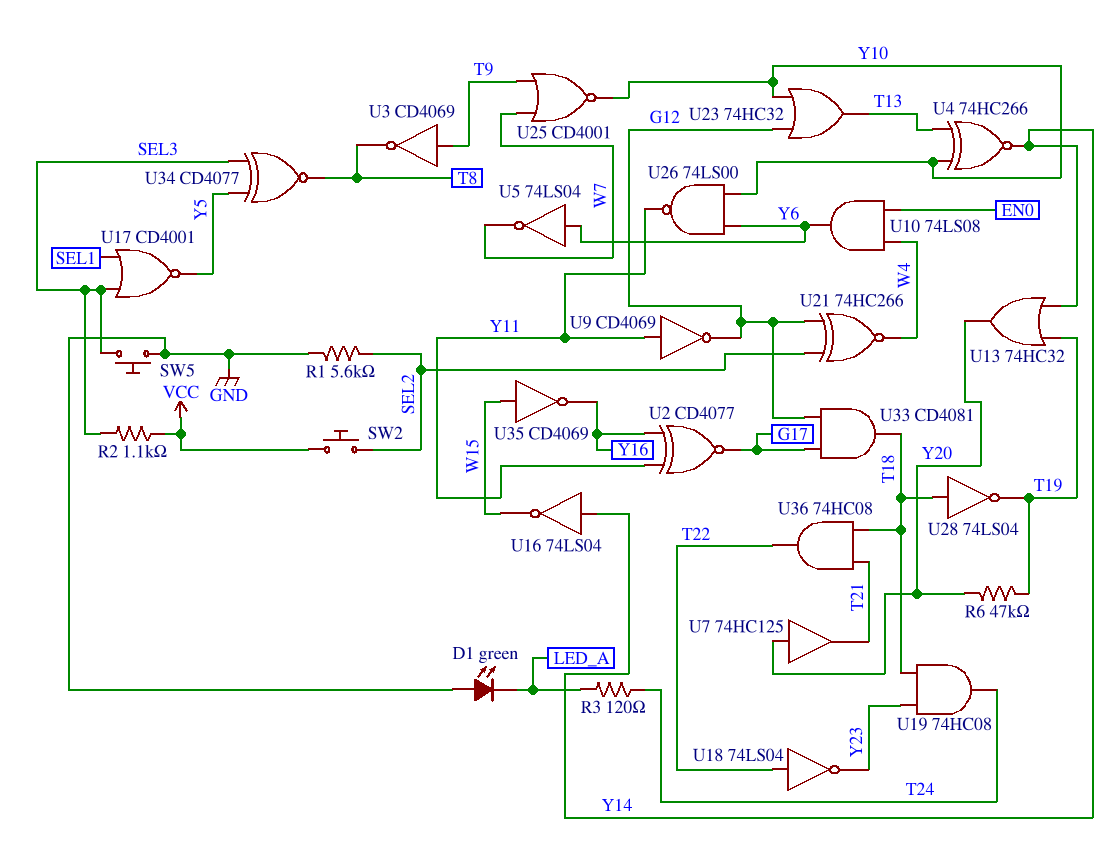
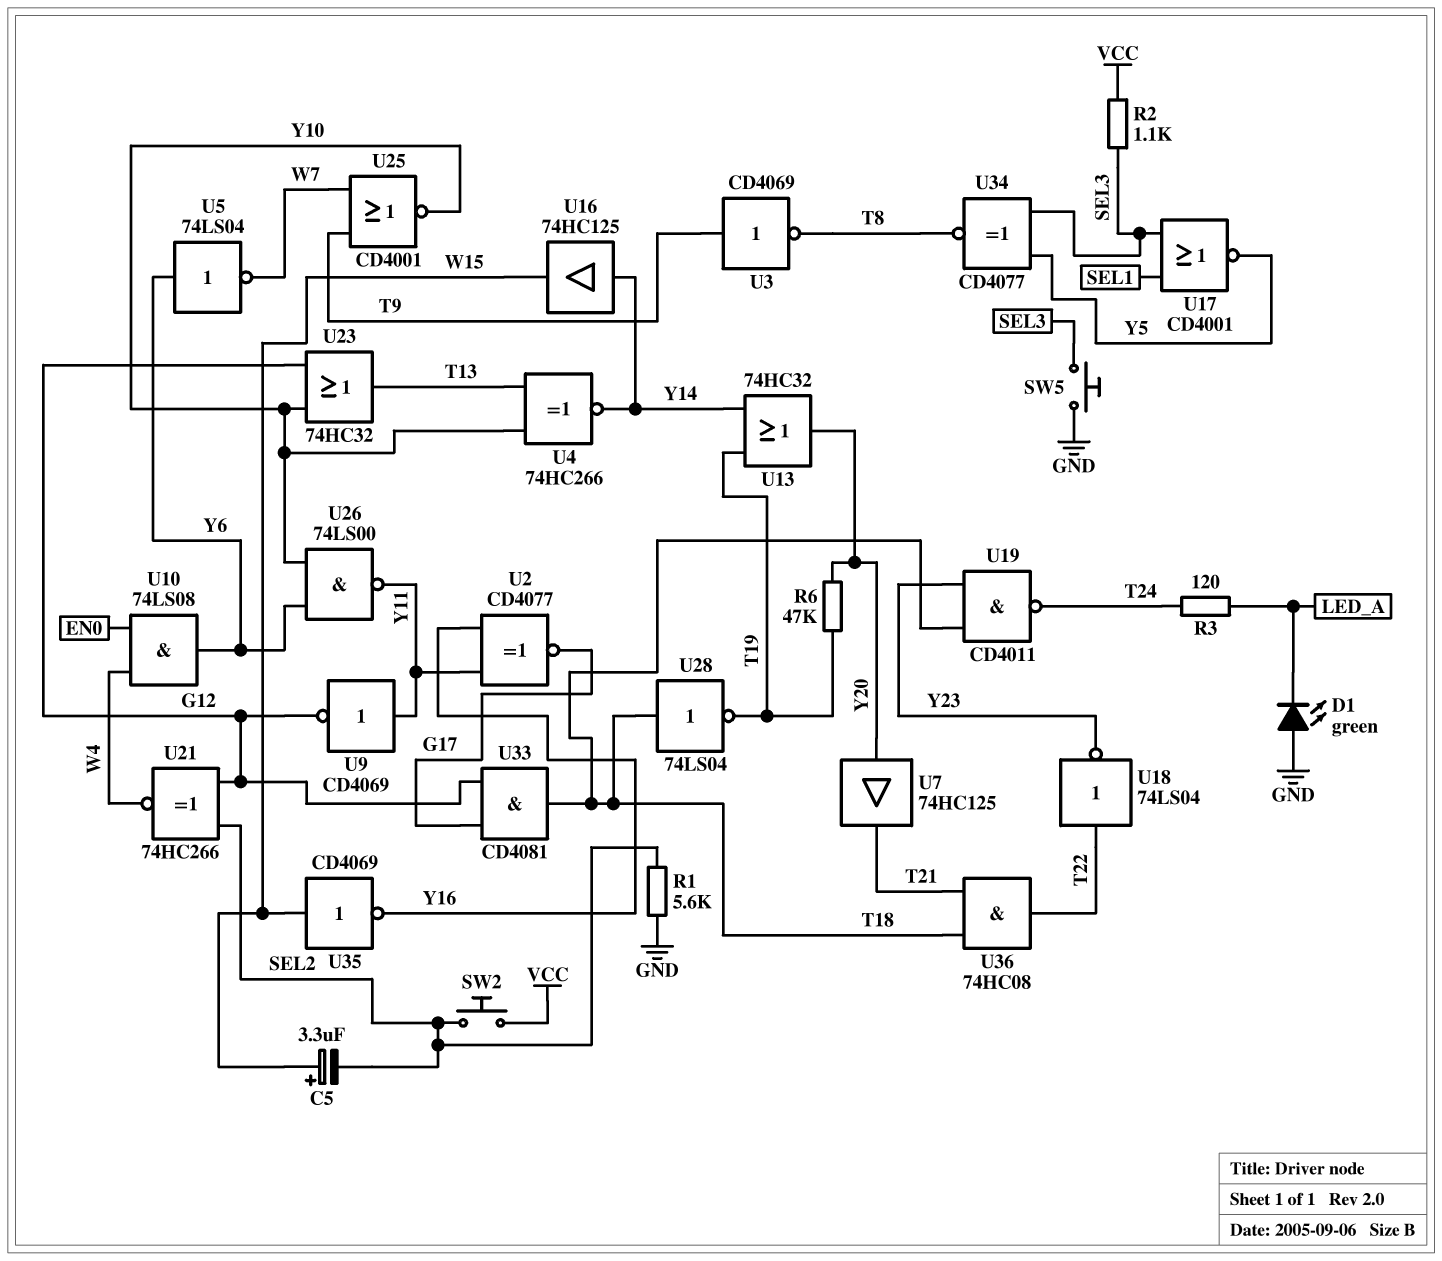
C5: none -> 3.3uF (plus W15, minus SEL2)
U16: NOT 74LS04 (in Y14, out W15) -> buffer 74HC125 (in Y14, out W15)
U19: AND 74HC08 (in T18, in Y23, out T24) -> NAND CD4011 (in T18, in Y23, out T24)

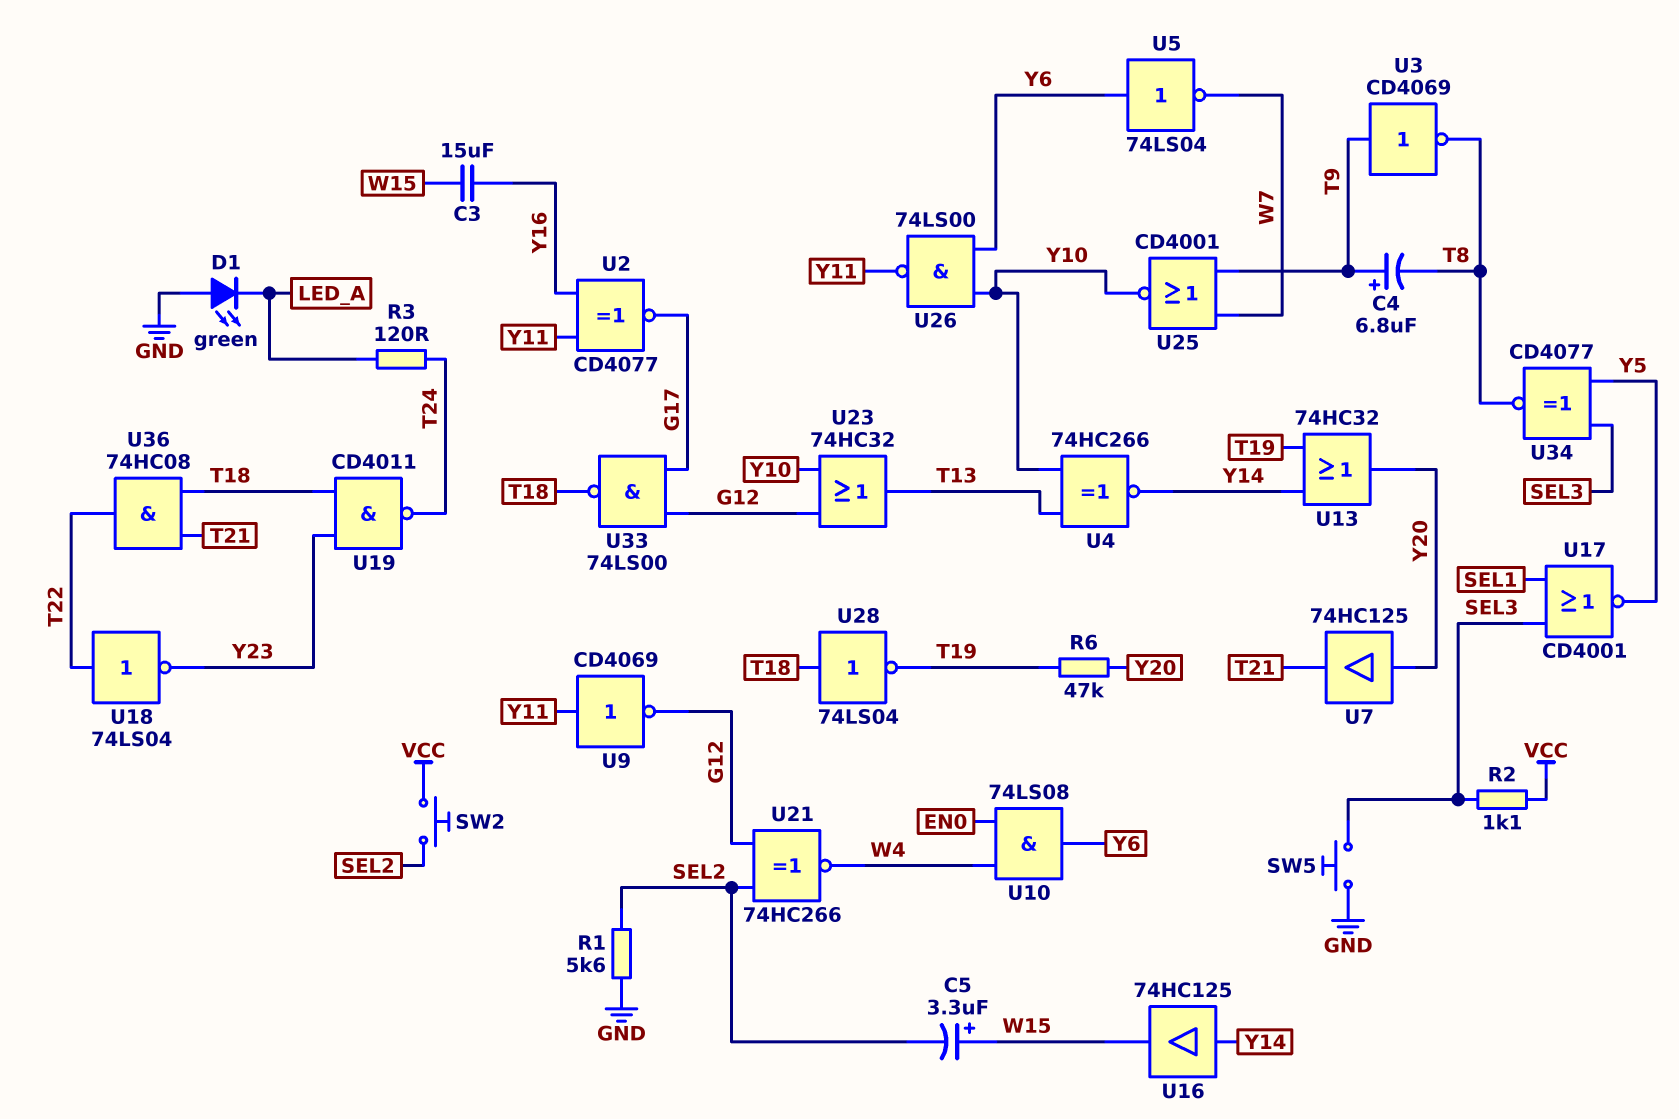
C3: none -> 15uF (W15, Y16)
C4: none -> 6.8uF (plus T9, minus T8)
U33: AND CD4081 (in G12, in G17, out T18) -> NAND 74LS00 (in G12, in G17, out T18)
U35: NOT CD4069 (in W15, out Y16) -> none

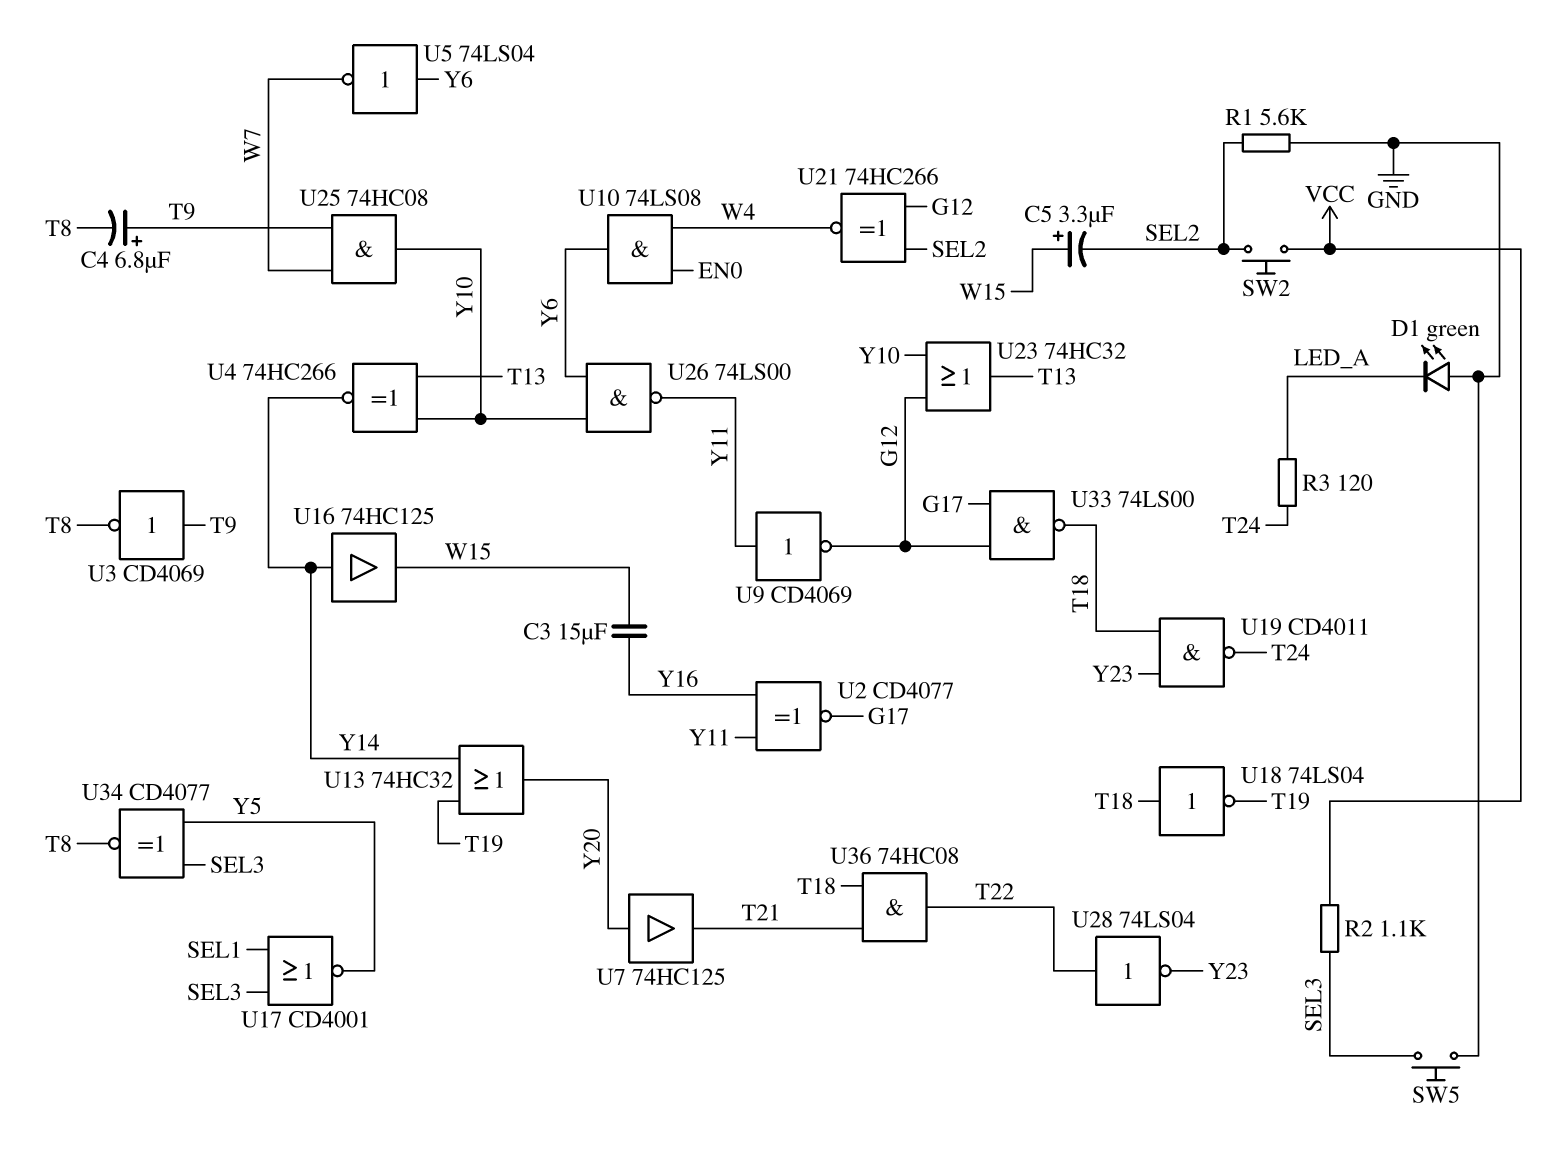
R6: 47k (T19, Y20) -> none
U18: NOT 74LS04 (in T22, out Y23) -> NOT 74LS04 (in T18, out T19)
U25: NOR CD4001 (in T9, in W7, out Y10) -> AND 74HC08 (in T9, in W7, out Y10)
U28: NOT 74LS04 (in T18, out T19) -> NOT 74LS04 (in T22, out Y23)

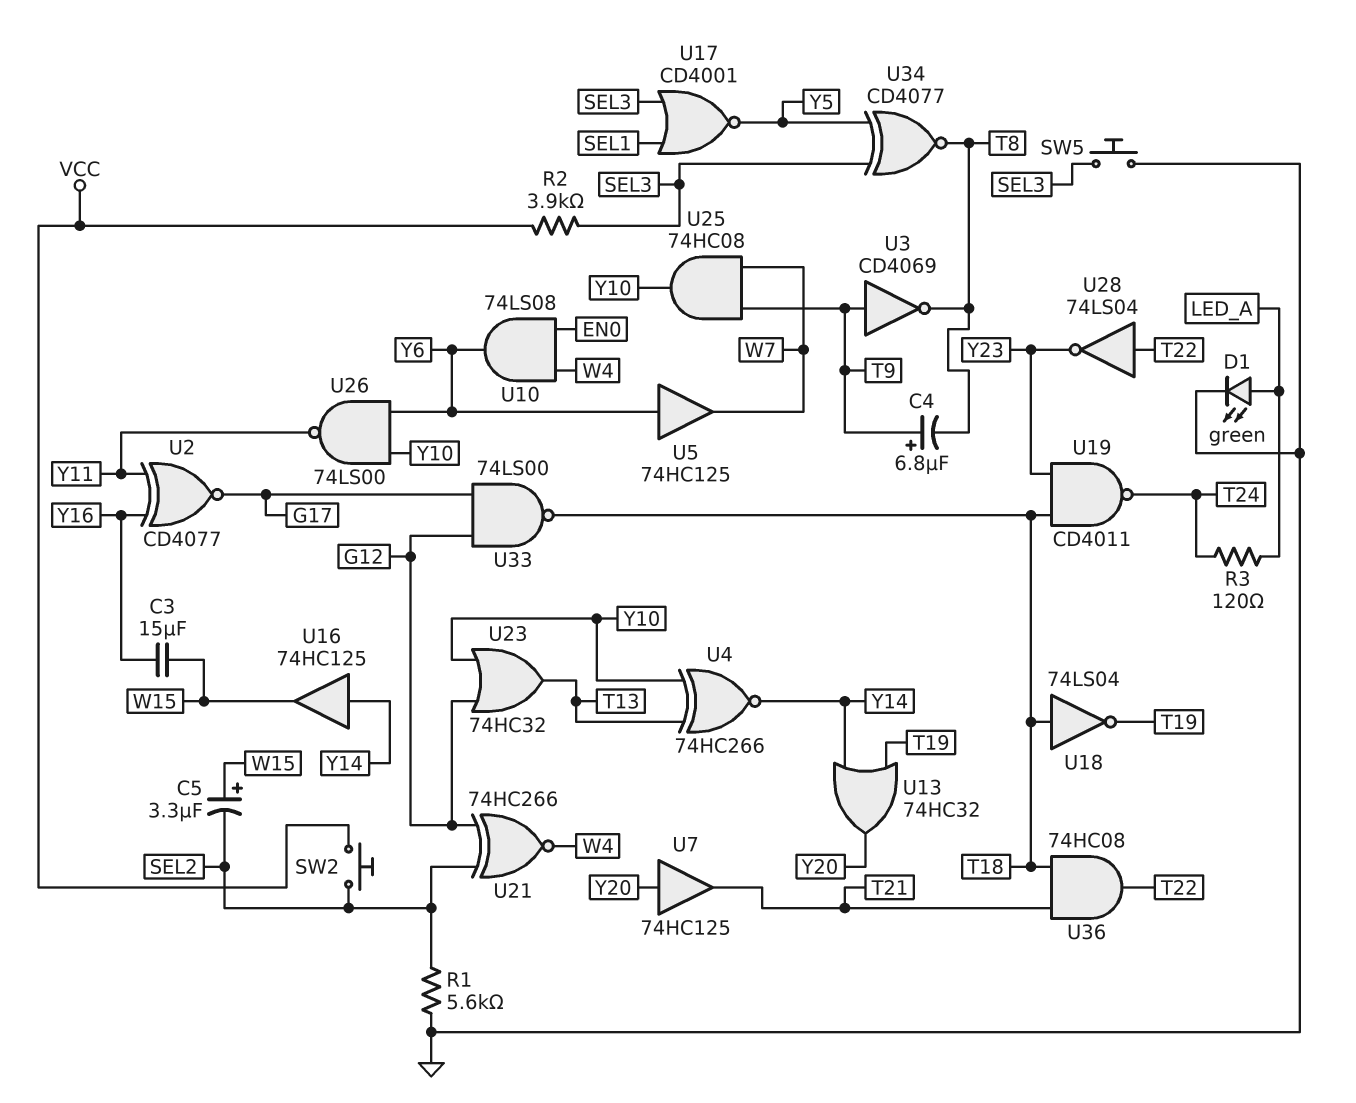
D1: LED green (A GND, K LED_A) -> LED green (A LED_A, K GND)
R2: 1.1k (SEL3, VCC) -> 3.9k (SEL3, VCC)
U5: NOT 74LS04 (in Y6, out W7) -> buffer 74HC125 (in Y6, out W7)
U9: NOT CD4069 (in Y11, out G12) -> none

